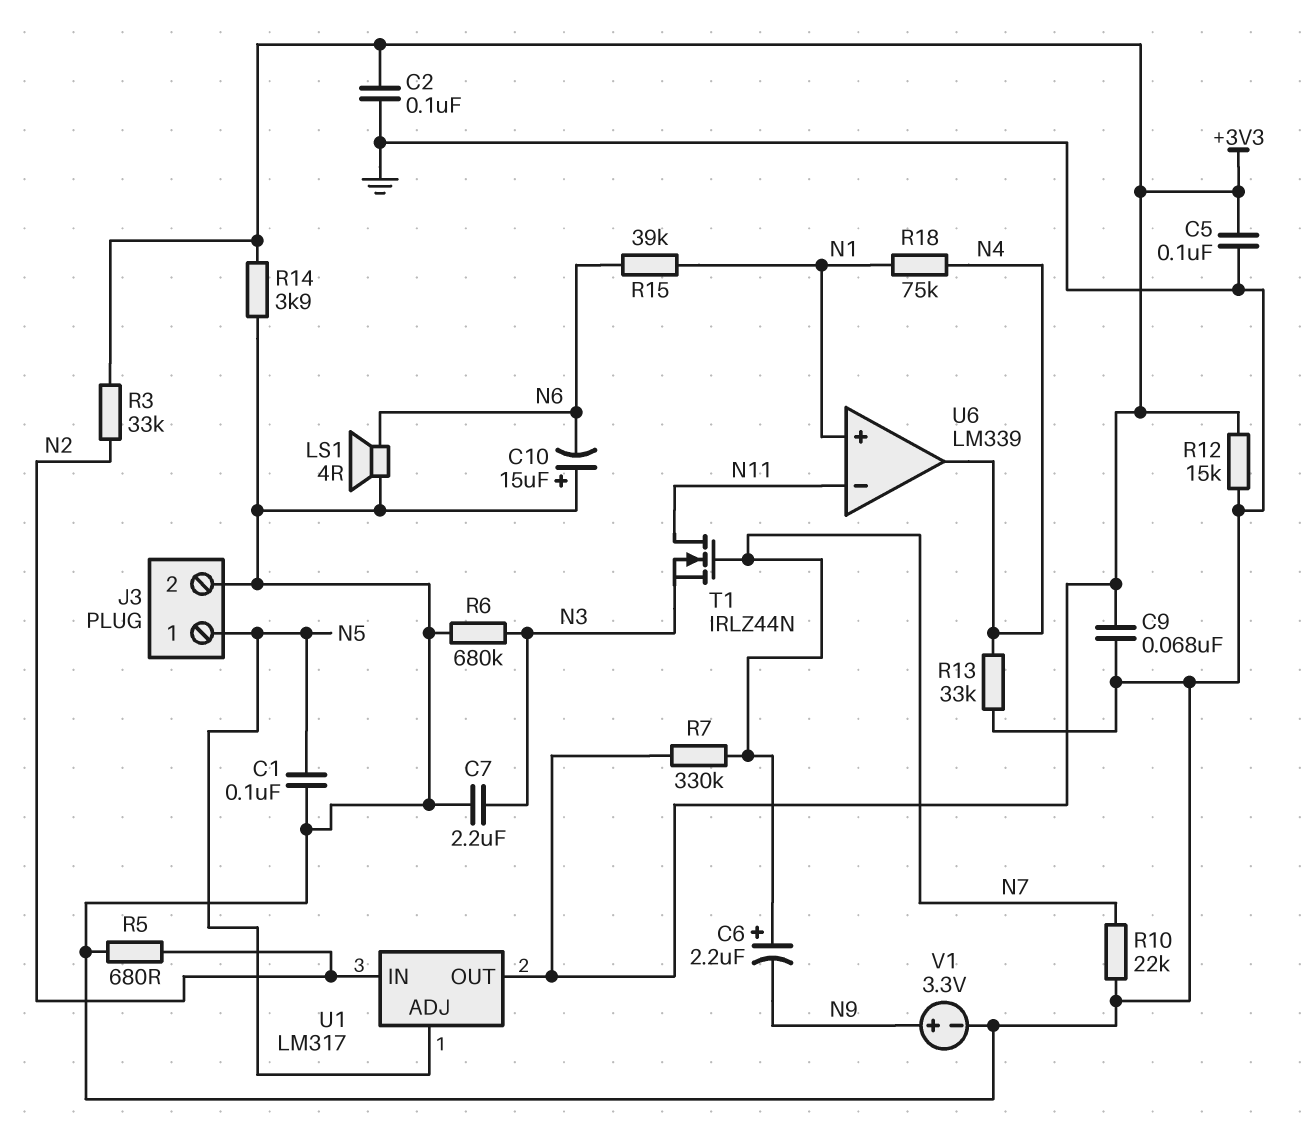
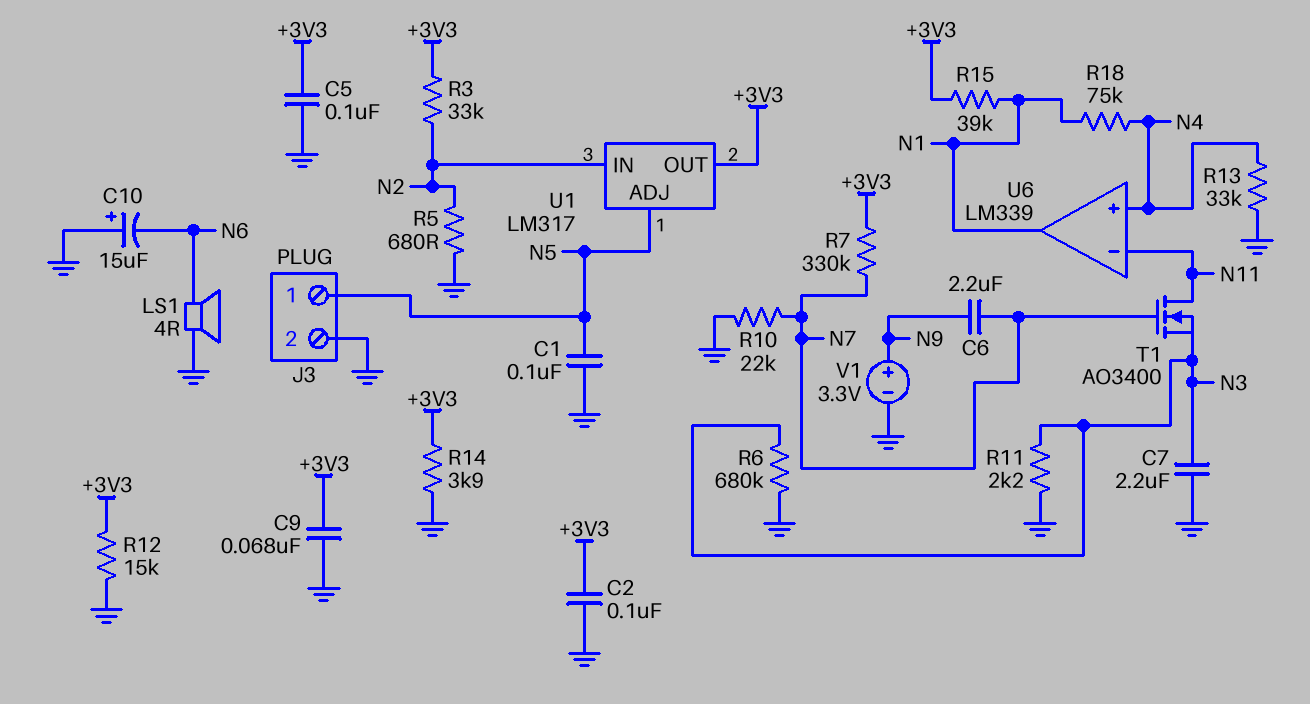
C6: 2.2uF (plus N7, minus N9) -> 2.2uF (N7, N9)
R11: none -> 2.2k (GND, N3)
R15: 39k (N1, N6) -> 39k (+3V3, N1)
T1: NMOS IRLZ44N (G N7, D N11, S N3) -> NMOS AO3400 (G N7, D N11, S N3)
U6 pin in+: N1 -> N4
U6 pin out: N4 -> N1

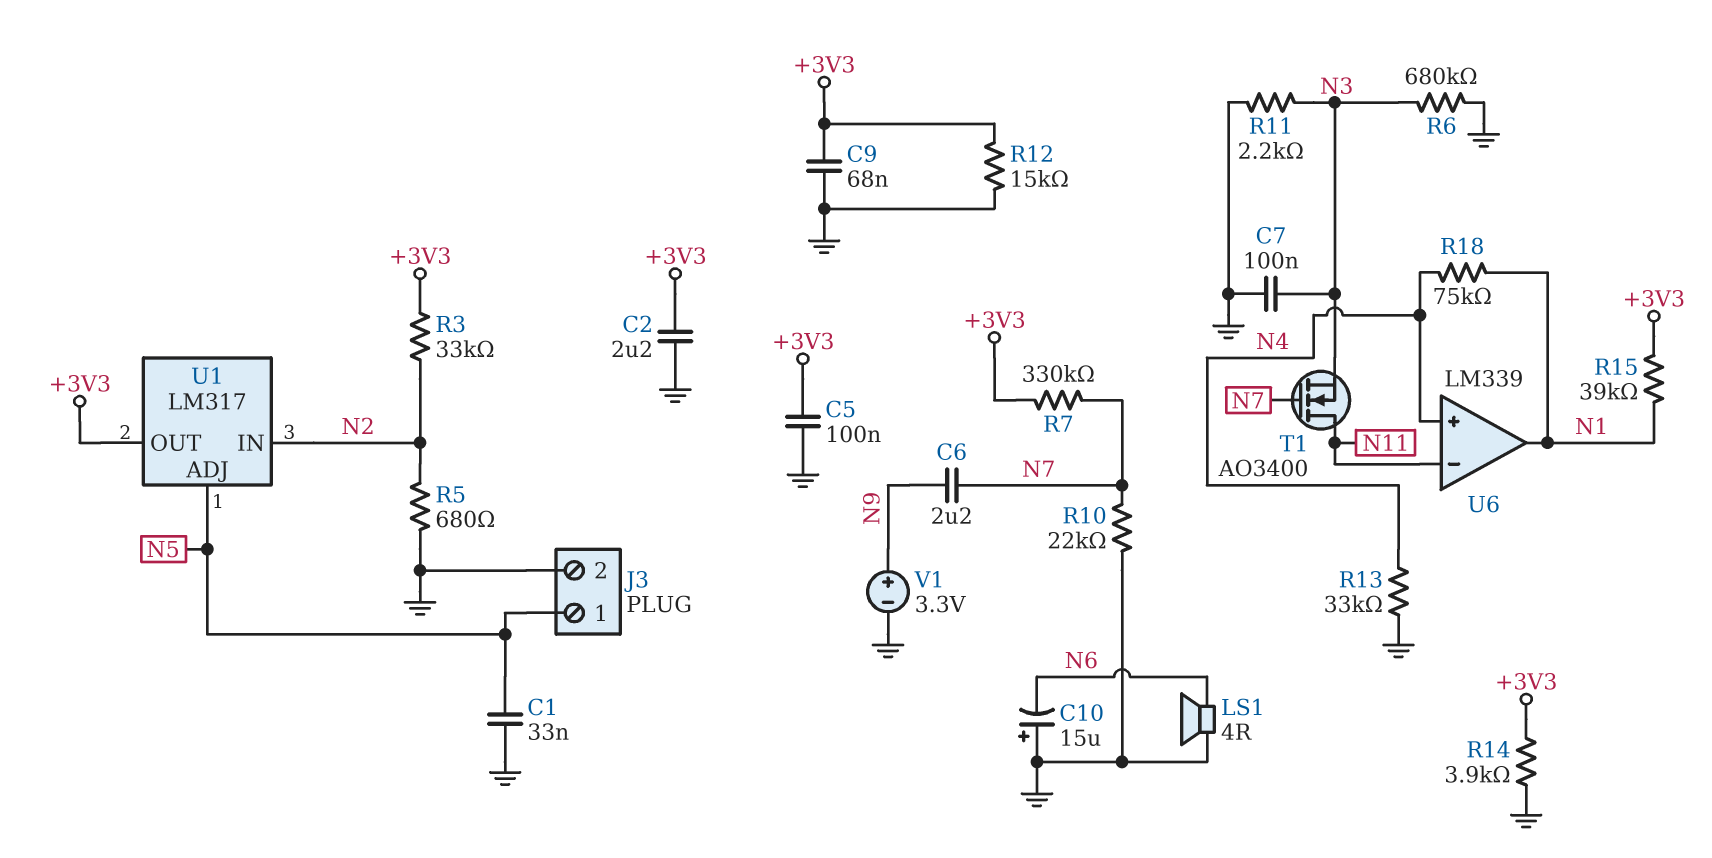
C1: 100nF (GND, N5) -> 33nF (GND, N5)
C2: 100nF (+3V3, GND) -> 2.2uF (+3V3, GND)
C7: 2.2uF (GND, N3) -> 100nF (GND, N3)

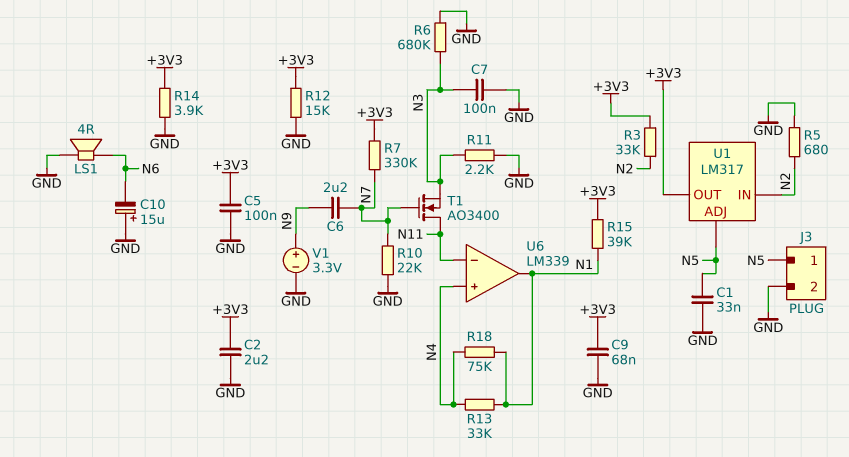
R13: 33k (GND, N4) -> 33k (N1, N4)

